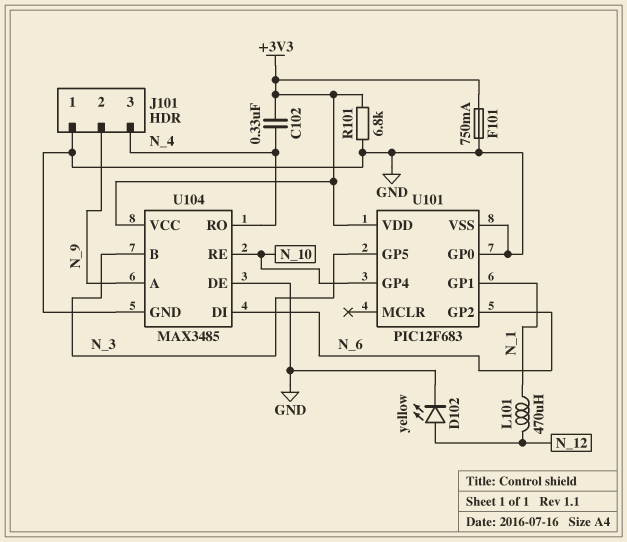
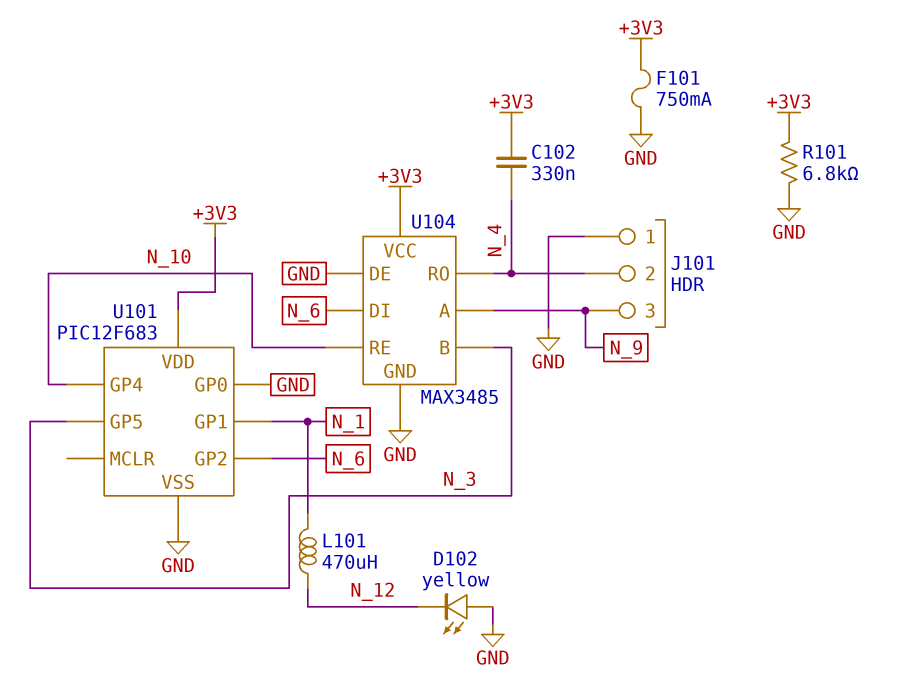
D102: LED yellow (A N_12, K GND) -> LED yellow (A GND, K N_12)
J101 pin 2: N_9 -> N_4
J101 pin 3: N_4 -> N_9

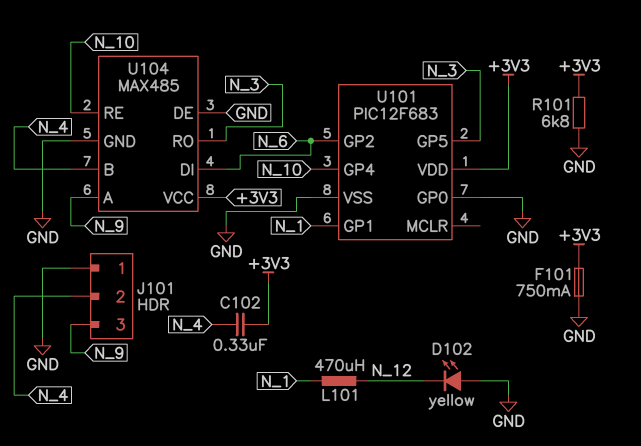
U104: MAX3485 -> MAX485
U104 pin B: N_3 -> N_4
U104 pin RO: N_4 -> N_3

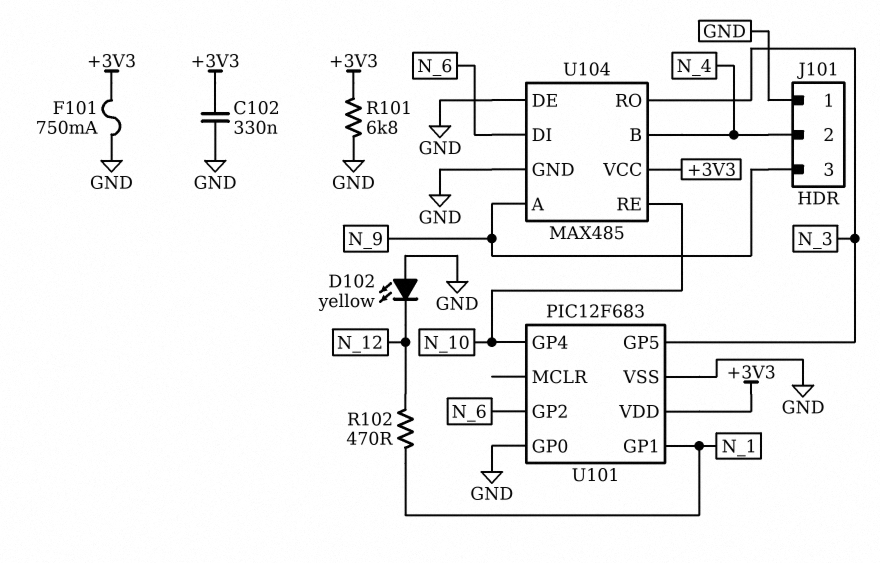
C102: 330nF (+3V3, N_4) -> 330nF (+3V3, GND)
L101: 470uH (N_1, N_12) -> none
R102: none -> 470 (N_1, N_12)

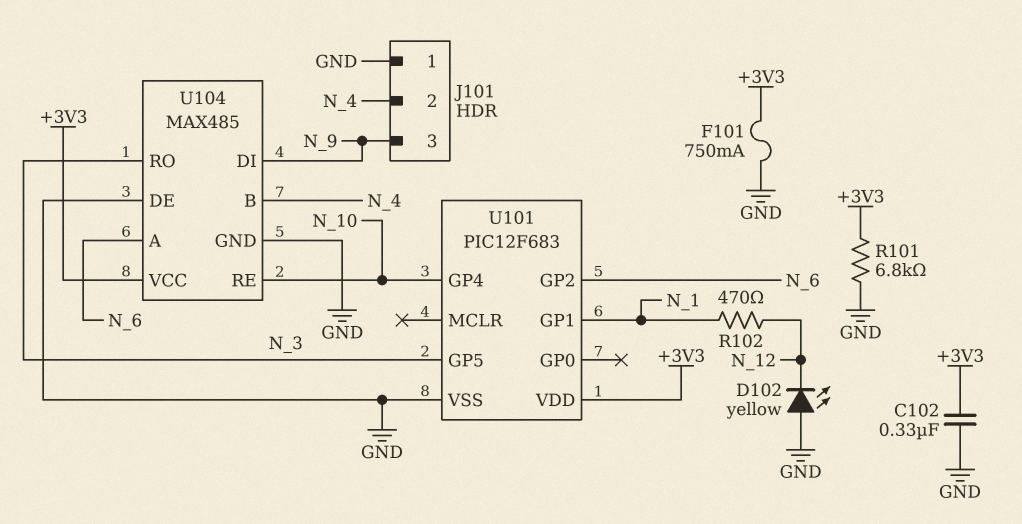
U101 pin GP0: GND -> none
U104 pin A: N_9 -> N_6
U104 pin DI: N_6 -> N_9

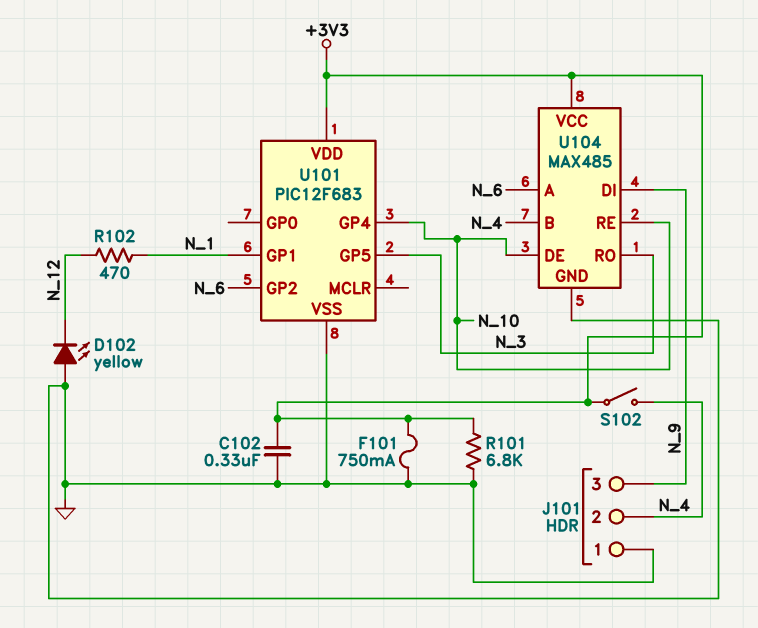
S102: none -> switch (+3V3, N_4)
U104 pin DE: GND -> N_10

